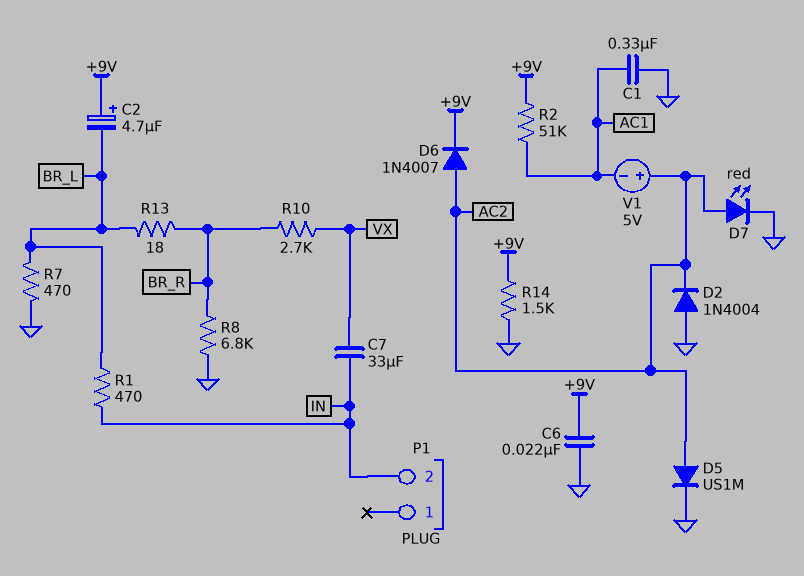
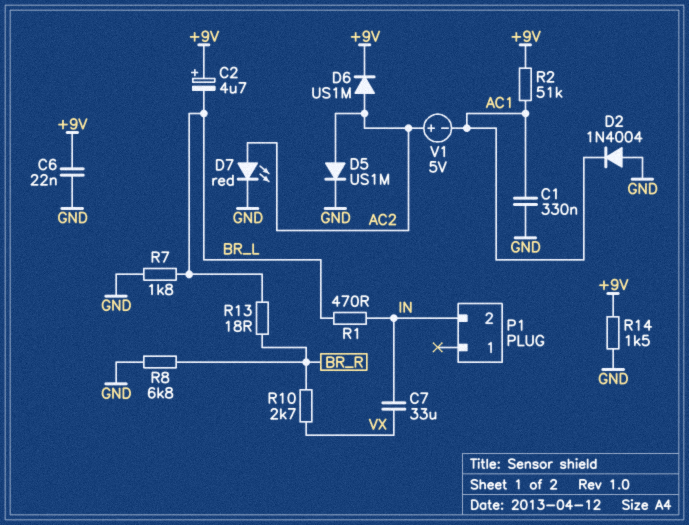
D2: diode 1N4004 (A GND, K AC2) -> diode 1N4004 (A GND, K AC1)
D6: diode 1N4007 (A AC2, K +9V) -> diode US1M (A AC2, K +9V)
R7: 470 (BR_L, GND) -> 1.8k (BR_L, GND)

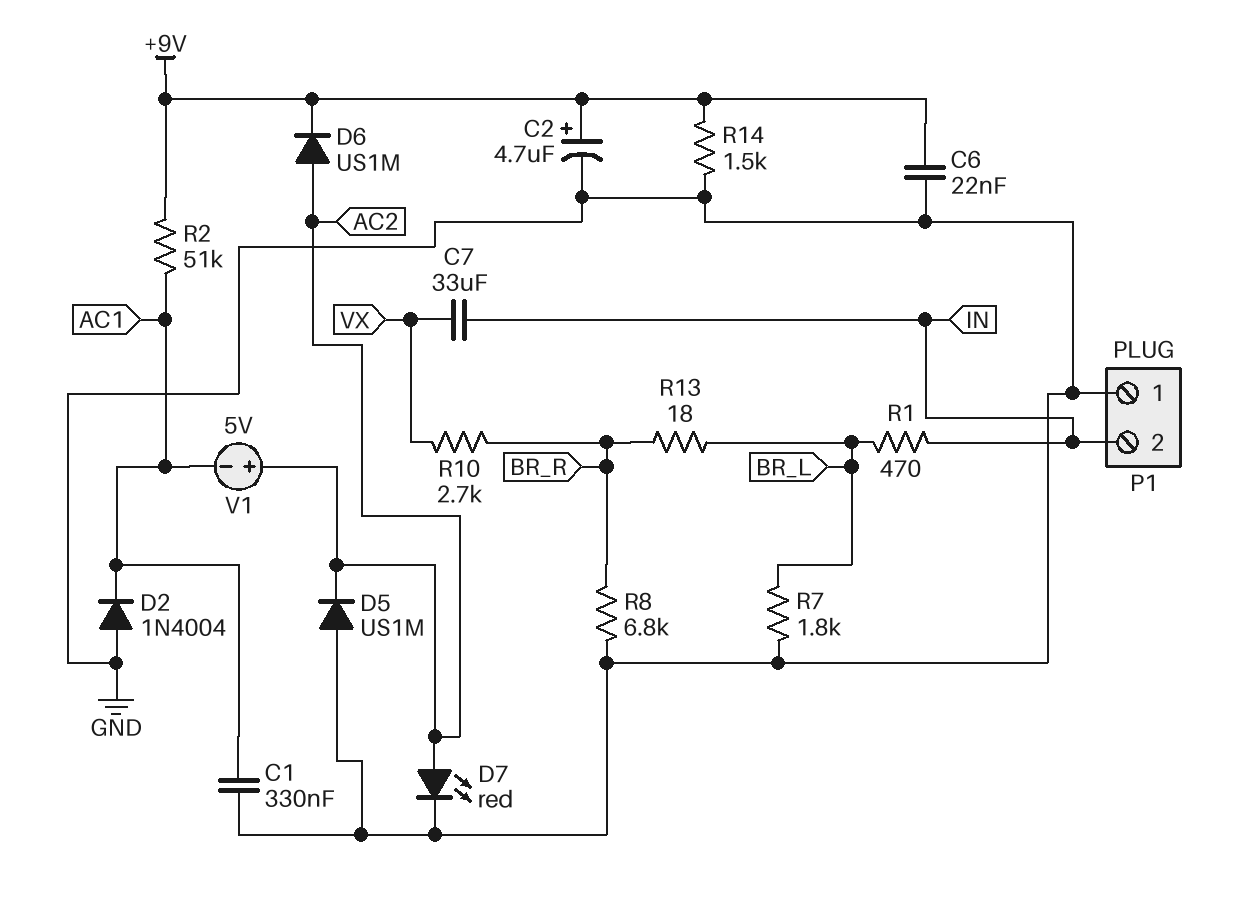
C2: 4.7uF (plus +9V, minus BR_L) -> 4.7uF (plus +9V, minus GND)
D5: diode US1M (A AC2, K GND) -> diode US1M (A GND, K AC2)
P1 pin 1: none -> GND

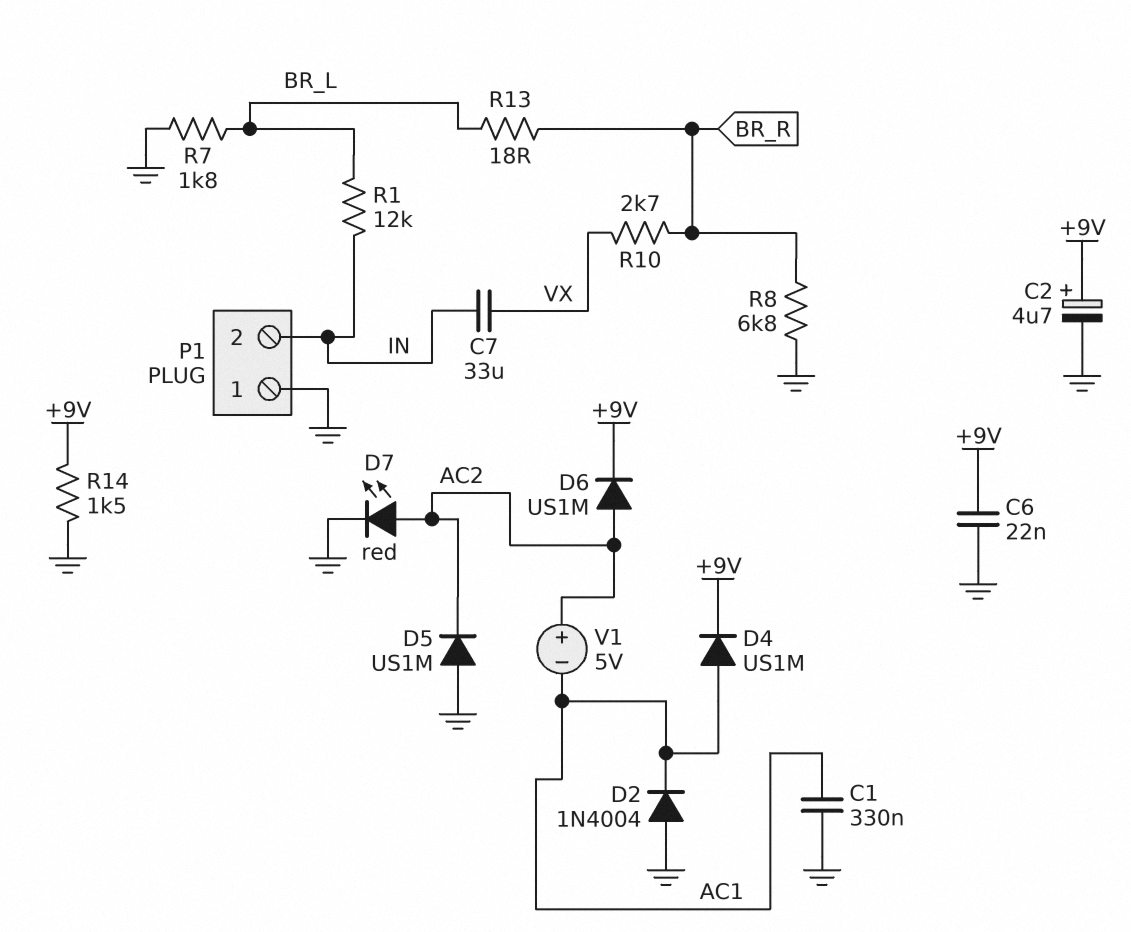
D4: none -> diode US1M (A AC1, K +9V)
R1: 470 (BR_L, IN) -> 12k (BR_L, IN)
R2: 51k (+9V, AC1) -> none

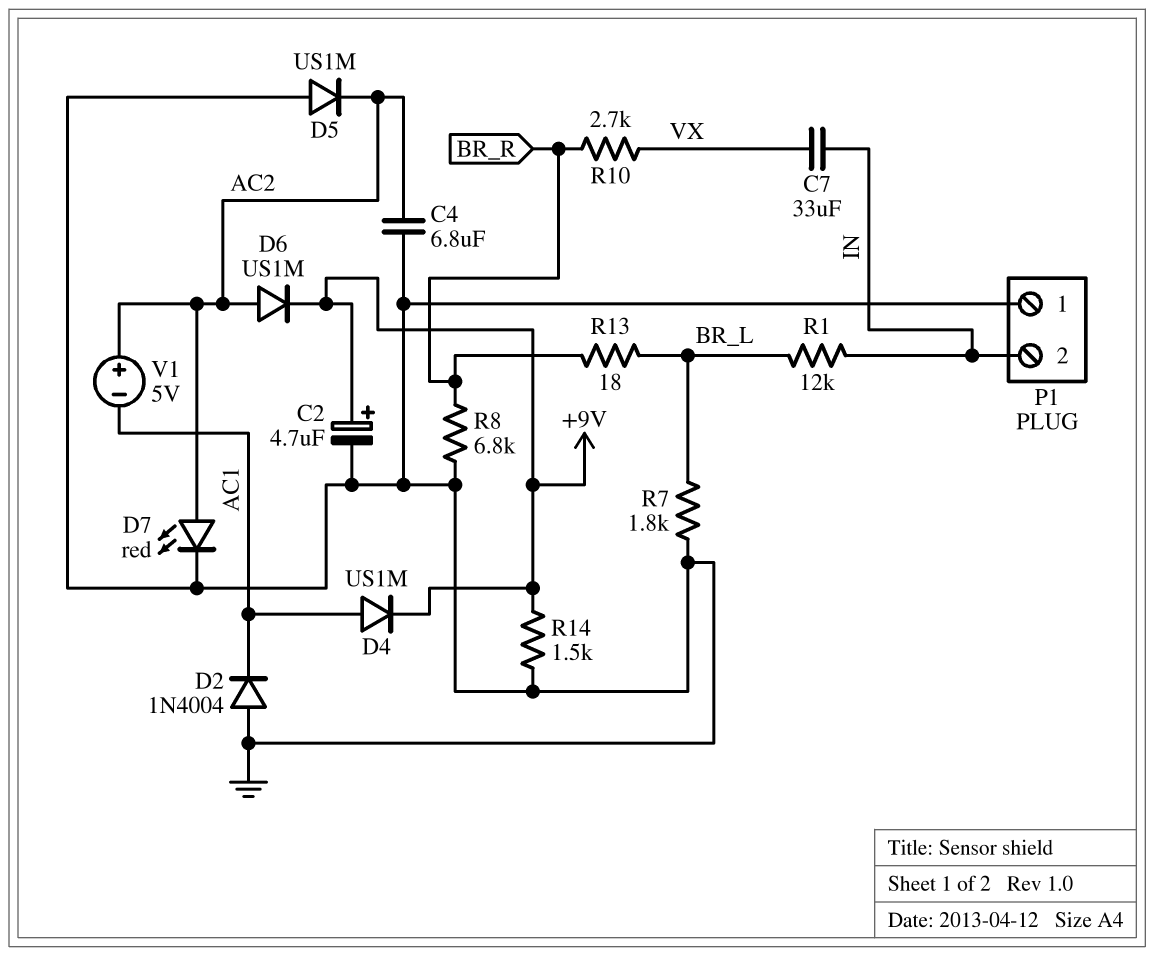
C1: 330nF (AC1, GND) -> none
C4: none -> 6.8uF (AC2, GND)
C6: 22nF (+9V, GND) -> none

